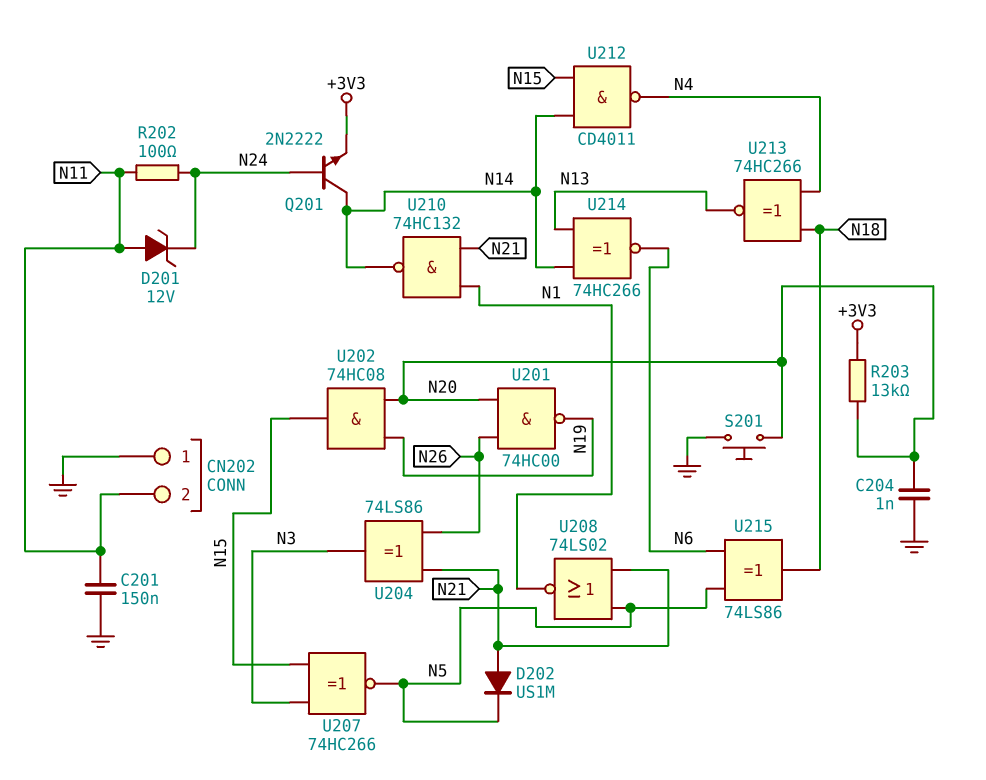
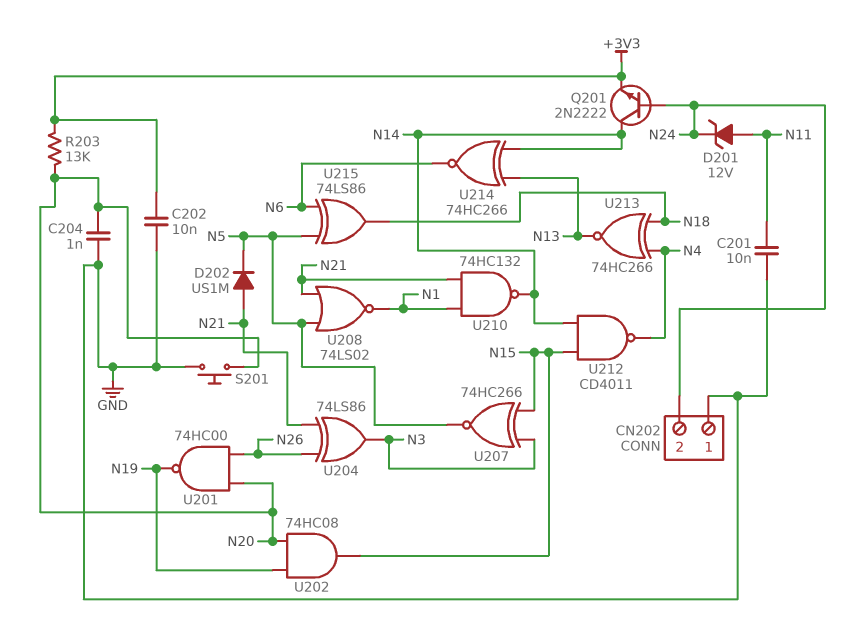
C201: 150nF (GND, N11) -> 10nF (GND, N11)
C202: none -> 10nF (+3V3, GND)
CN202 pin 2: N11 -> N24
R202: 100 (N11, N24) -> none

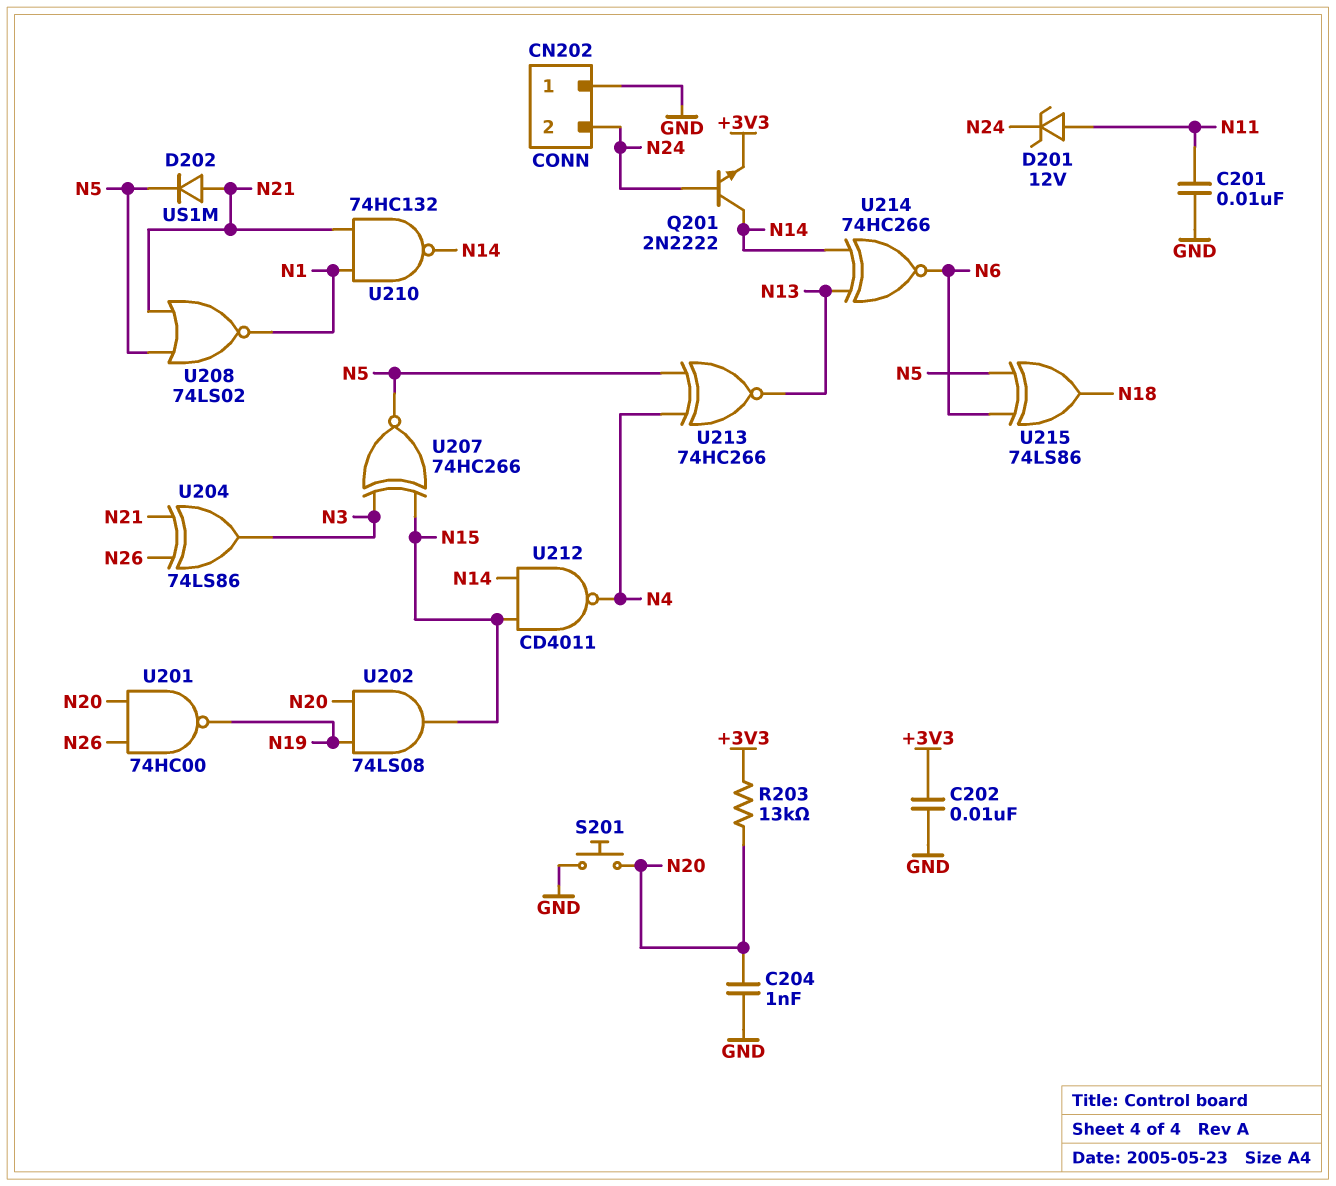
U202: AND 74HC08 (in N19, in N20, out N15) -> AND 74LS08 (in N19, in N20, out N15)
U213: XNOR 74HC266 (in N4, in N18, out N13) -> XNOR 74HC266 (in N4, in N5, out N13)

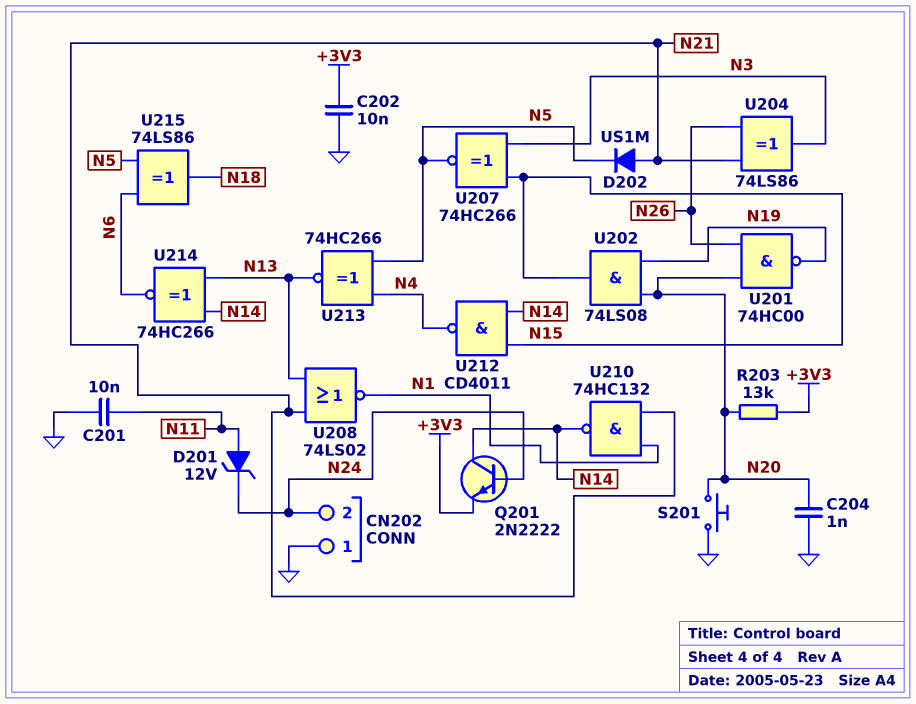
U208: NOR 74LS02 (in N5, in N21, out N1) -> NOR 74LS02 (in N13, in N21, out N1)

